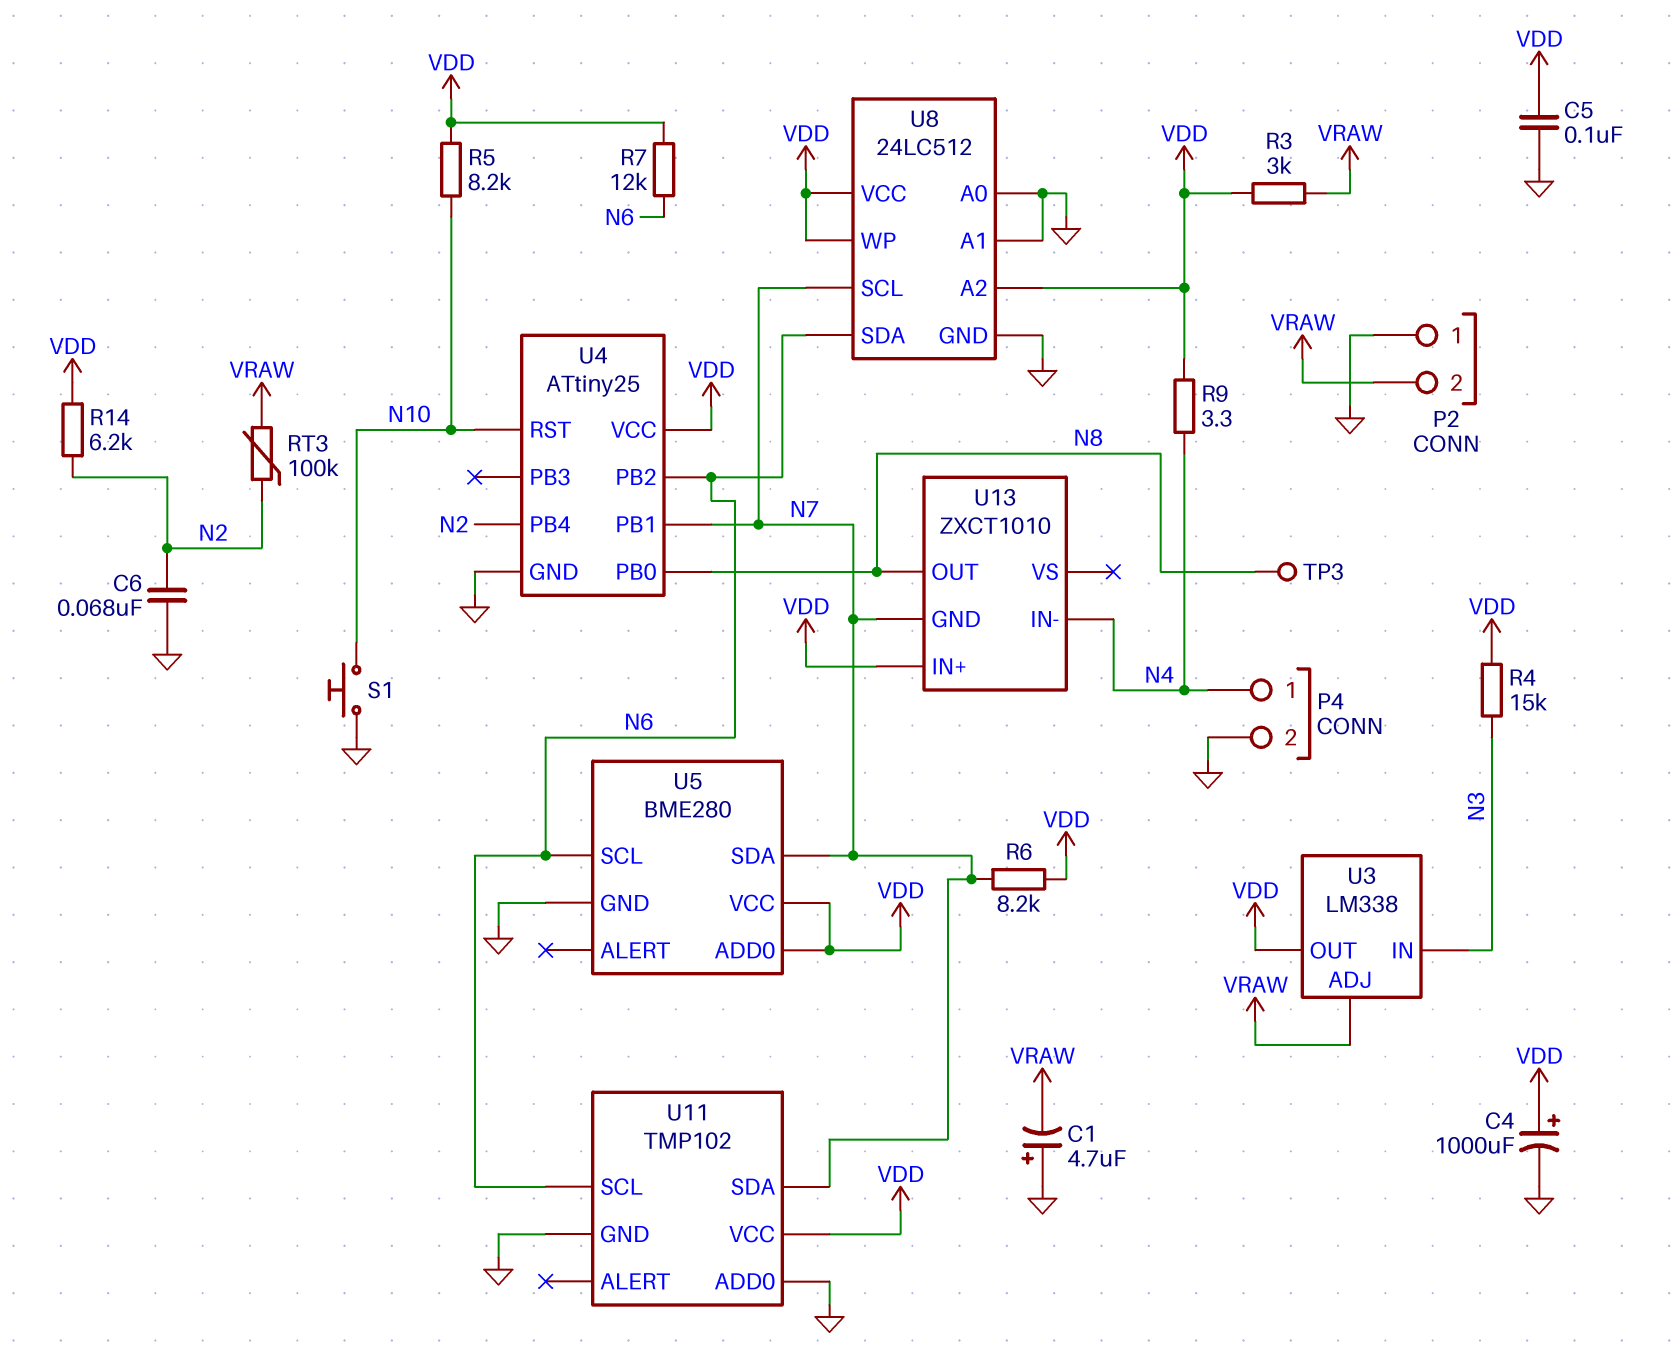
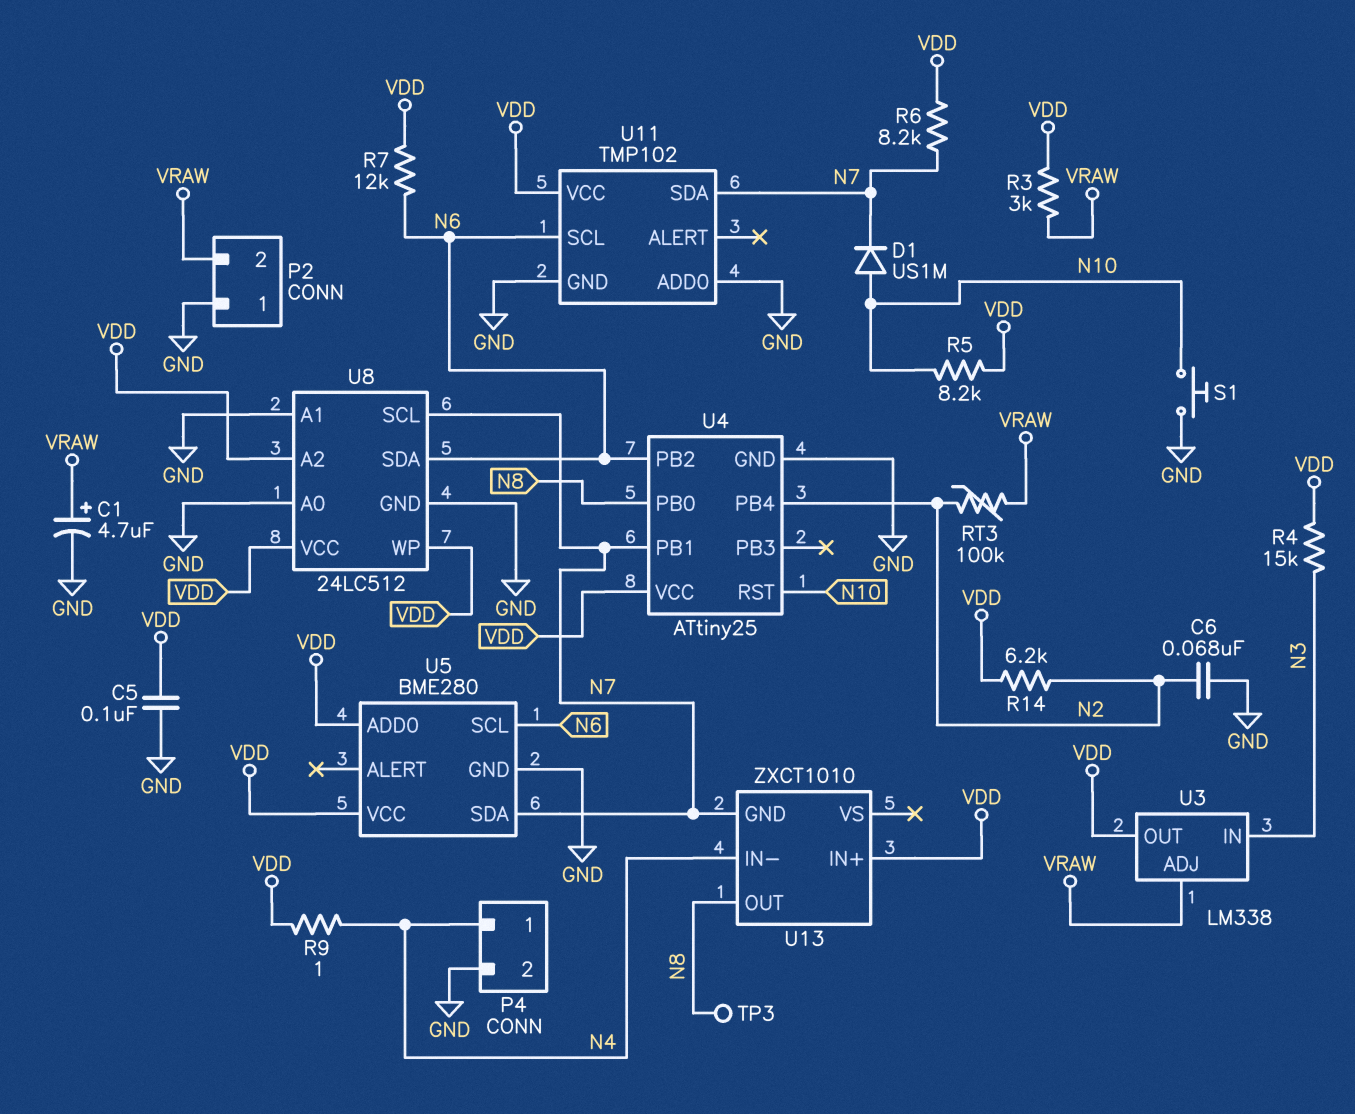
C1: 4.7uF (plus GND, minus VRAW) -> 4.7uF (plus VRAW, minus GND)
C4: 1000uF (plus VDD, minus GND) -> none
D1: none -> diode US1M (A N10, K N7)
R9: 3.3 (N4, VDD) -> 1 (N4, VDD)

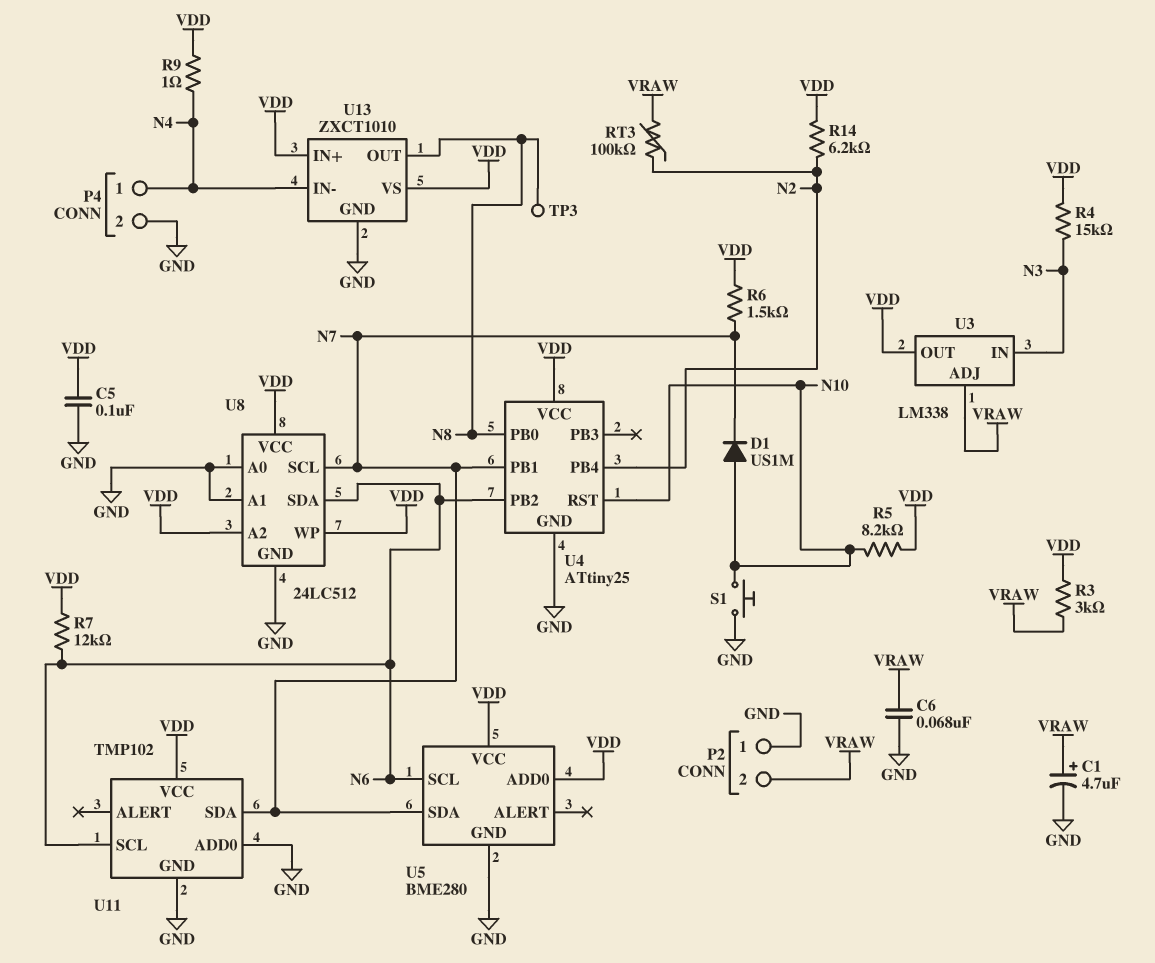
C6: 68nF (GND, N2) -> 68nF (GND, VRAW)
R6: 8.2k (N7, VDD) -> 1.5k (N7, VDD)
U13 pin GND: N7 -> GND
U13 pin VS: none -> VDD

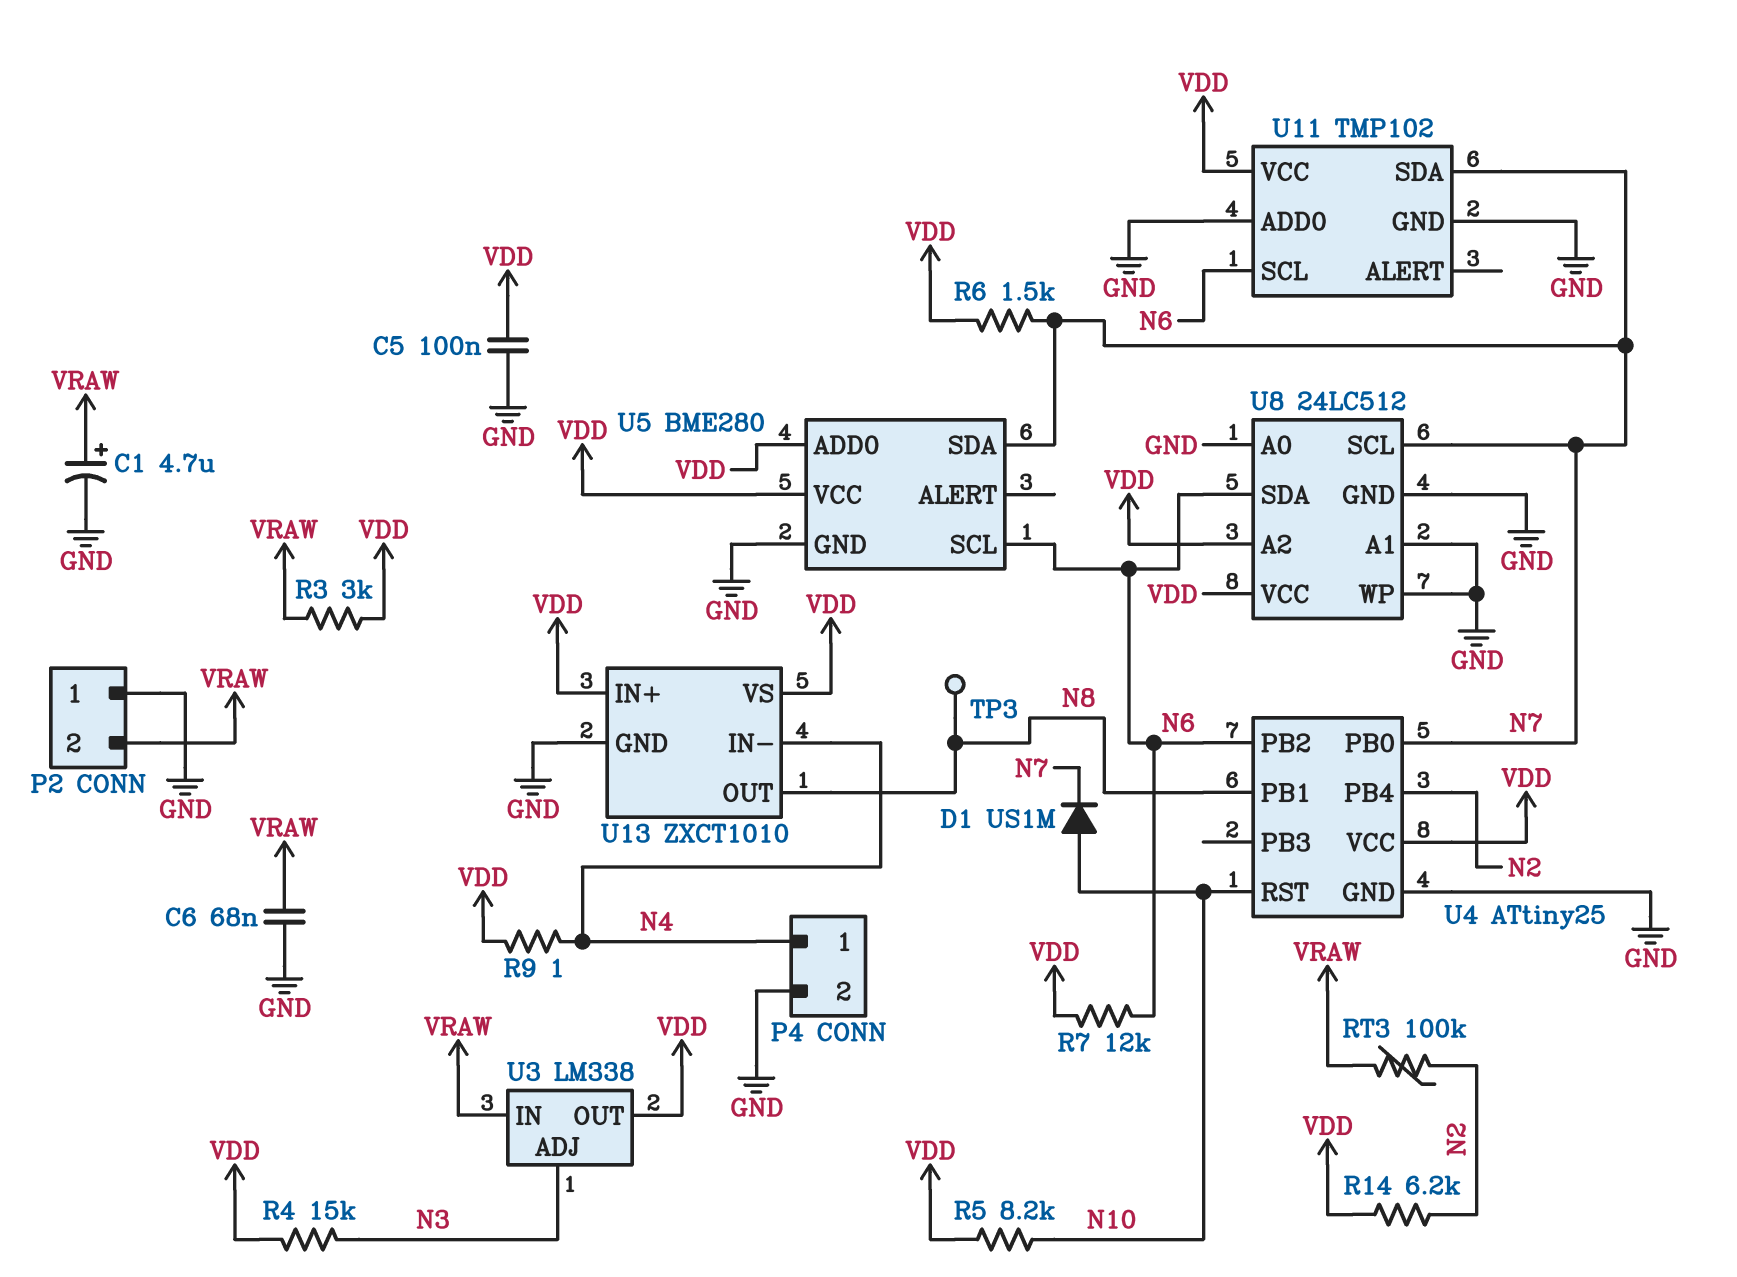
S1: button (GND, N10) -> none
U3 pin ADJ: VRAW -> N3
U3 pin IN: N3 -> VRAW
U4 pin PB0: N8 -> N7
U4 pin PB1: N7 -> N8
U8 pin WP: VDD -> GND

